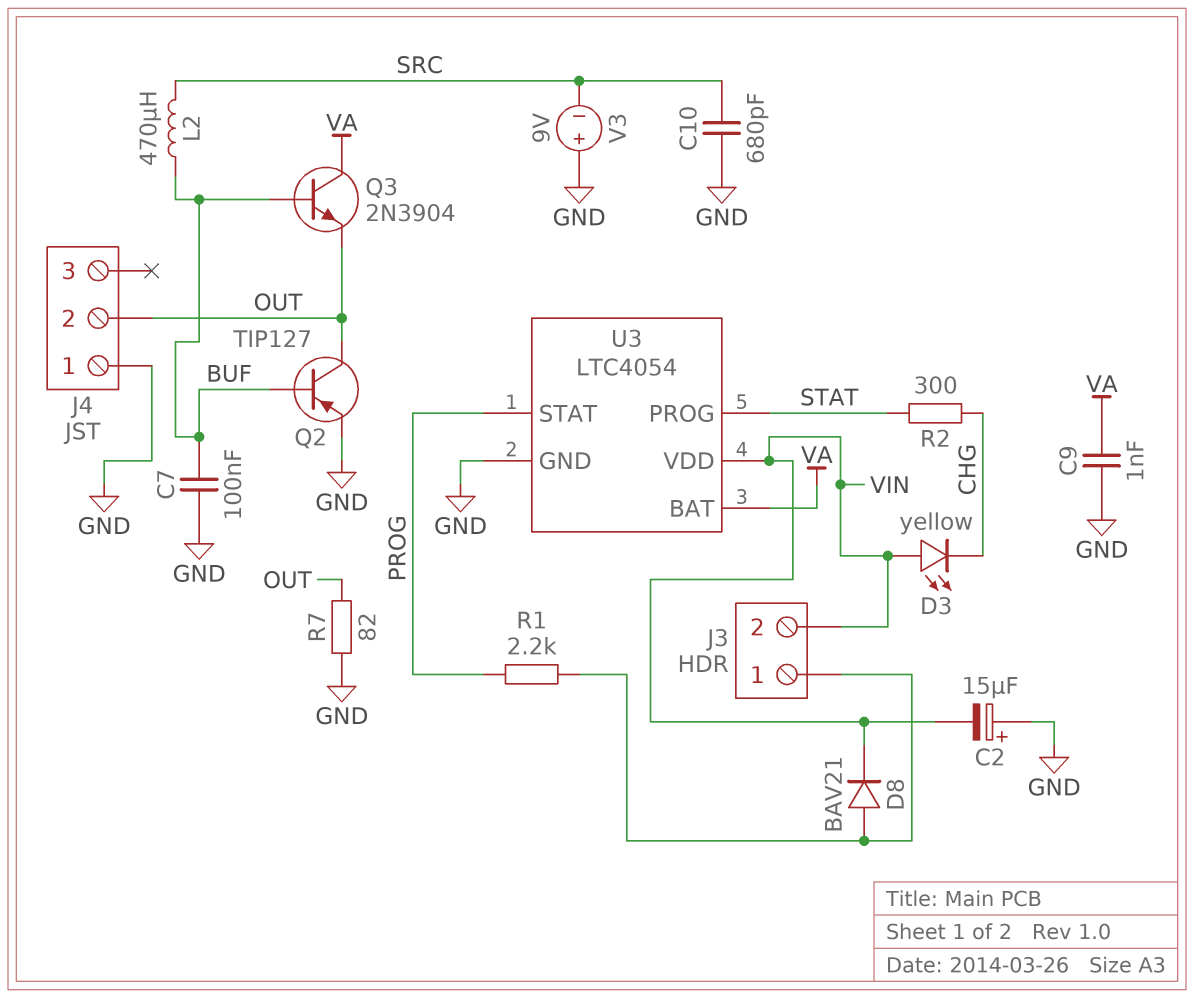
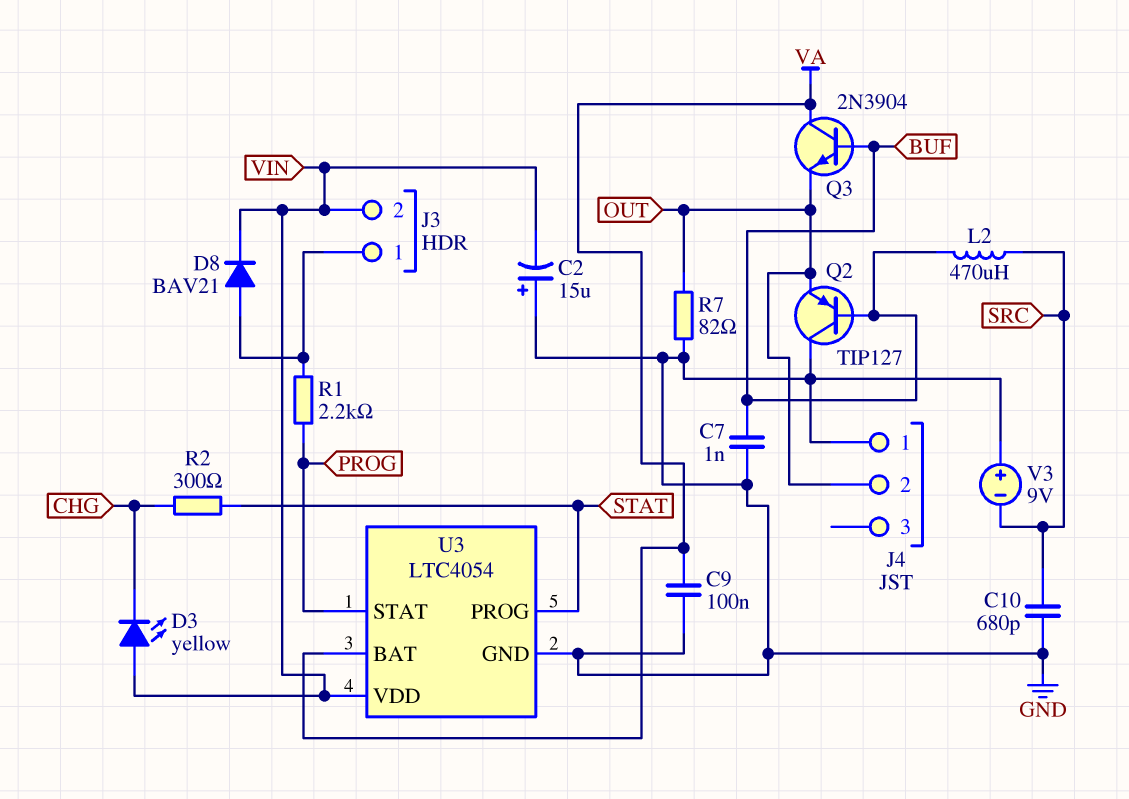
C7: 100nF (BUF, GND) -> 1nF (BUF, GND)
C9: 1nF (GND, VA) -> 100nF (GND, VA)
Q2: PNP TIP127 (B BUF, C OUT, E GND) -> PNP TIP127 (B BUF, C GND, E OUT)

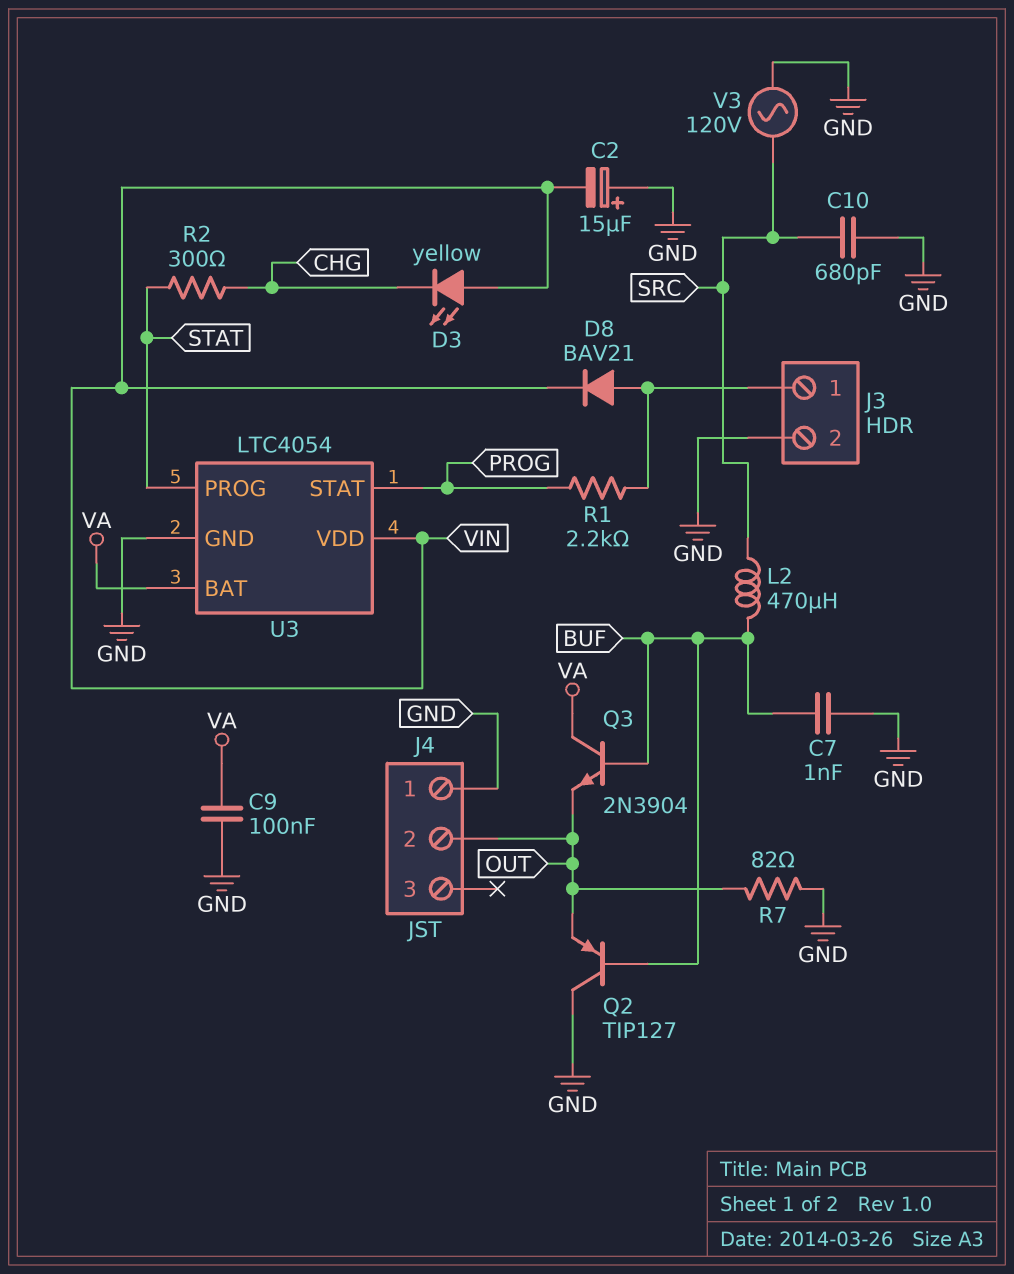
J3 pin 2: VIN -> GND
V3: 9V (plus GND, minus SRC) -> AC 120V (GND, SRC)

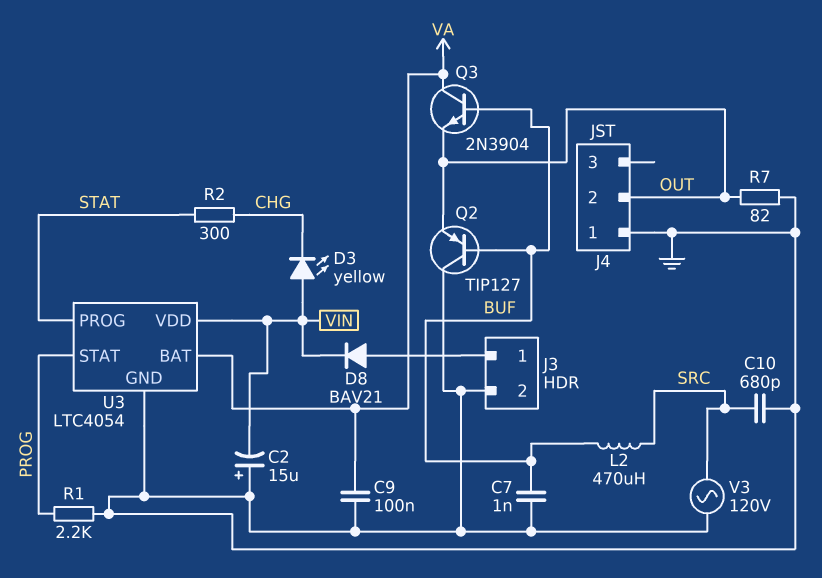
R1: 2.2k (J3/1, PROG) -> 2.2k (GND, PROG)

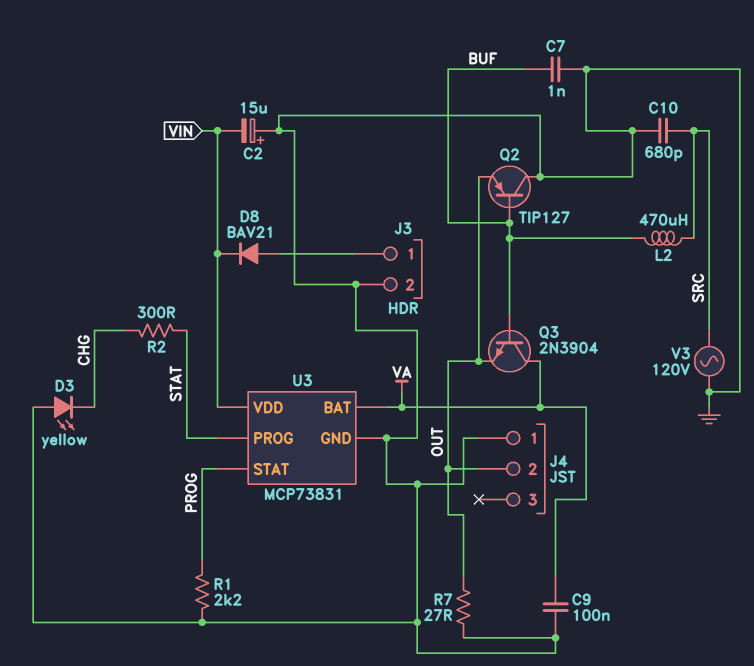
D3: LED yellow (A VIN, K CHG) -> LED yellow (A GND, K CHG)
R7: 82 (GND, OUT) -> 27 (GND, OUT)
U3: LTC4054 -> MCP73831

